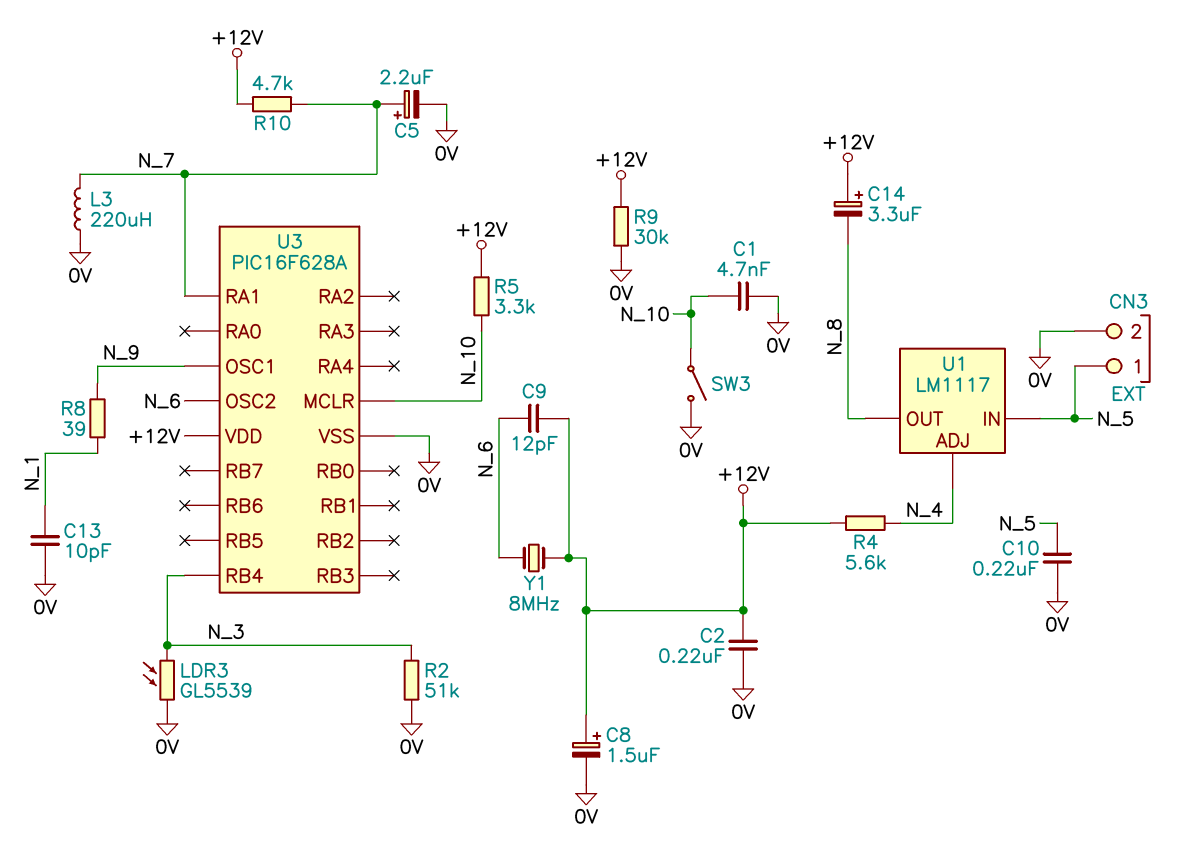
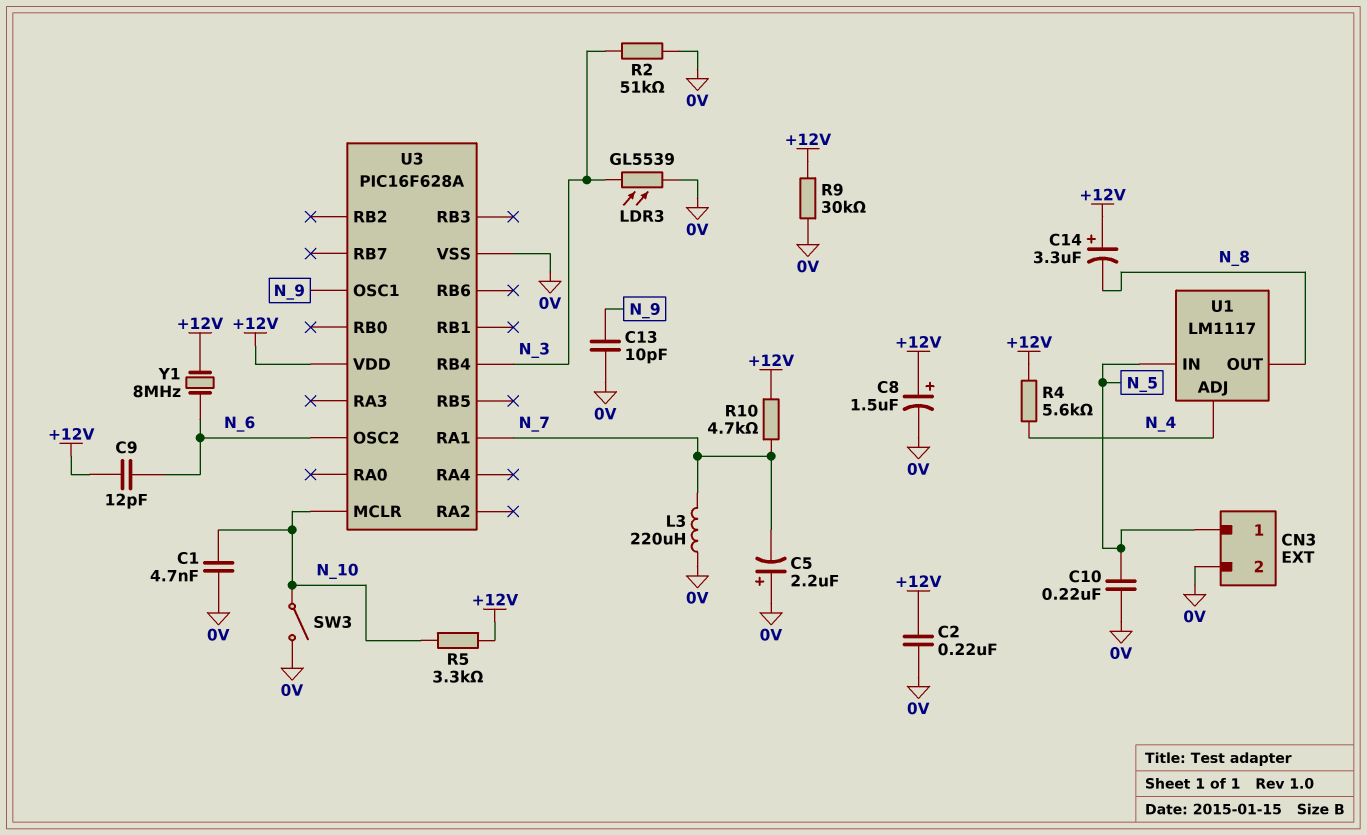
C5: 2.2uF (plus N_7, minus 0V) -> 2.2uF (plus 0V, minus N_7)
C13: 10pF (0V, N_1) -> 10pF (0V, N_9)
R8: 39 (N_1, N_9) -> none

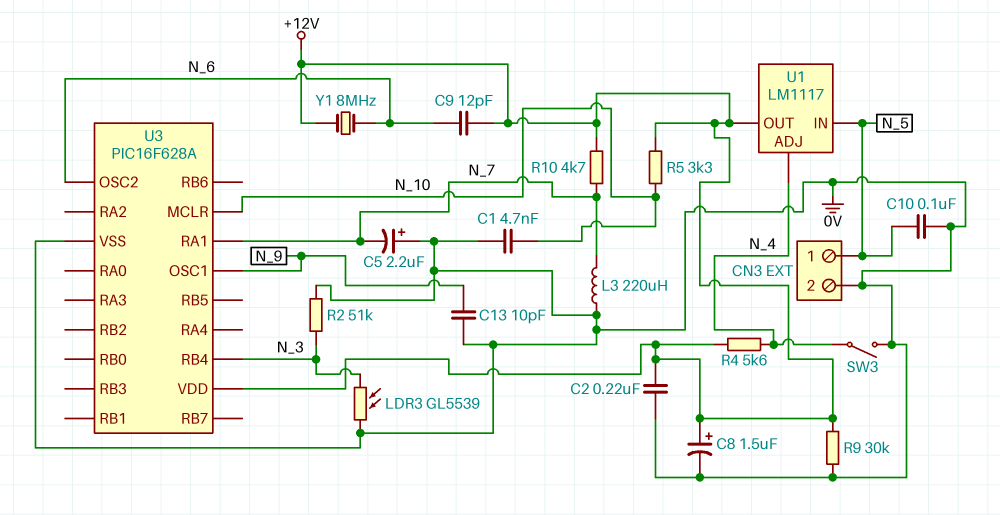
C10: 220nF (0V, N_5) -> 100nF (0V, N_5)
C14: 3.3uF (plus +12V, minus N_8) -> none
SW3: switch (0V, N_10) -> switch (0V, N_4)
U1 pin OUT: N_8 -> +12V

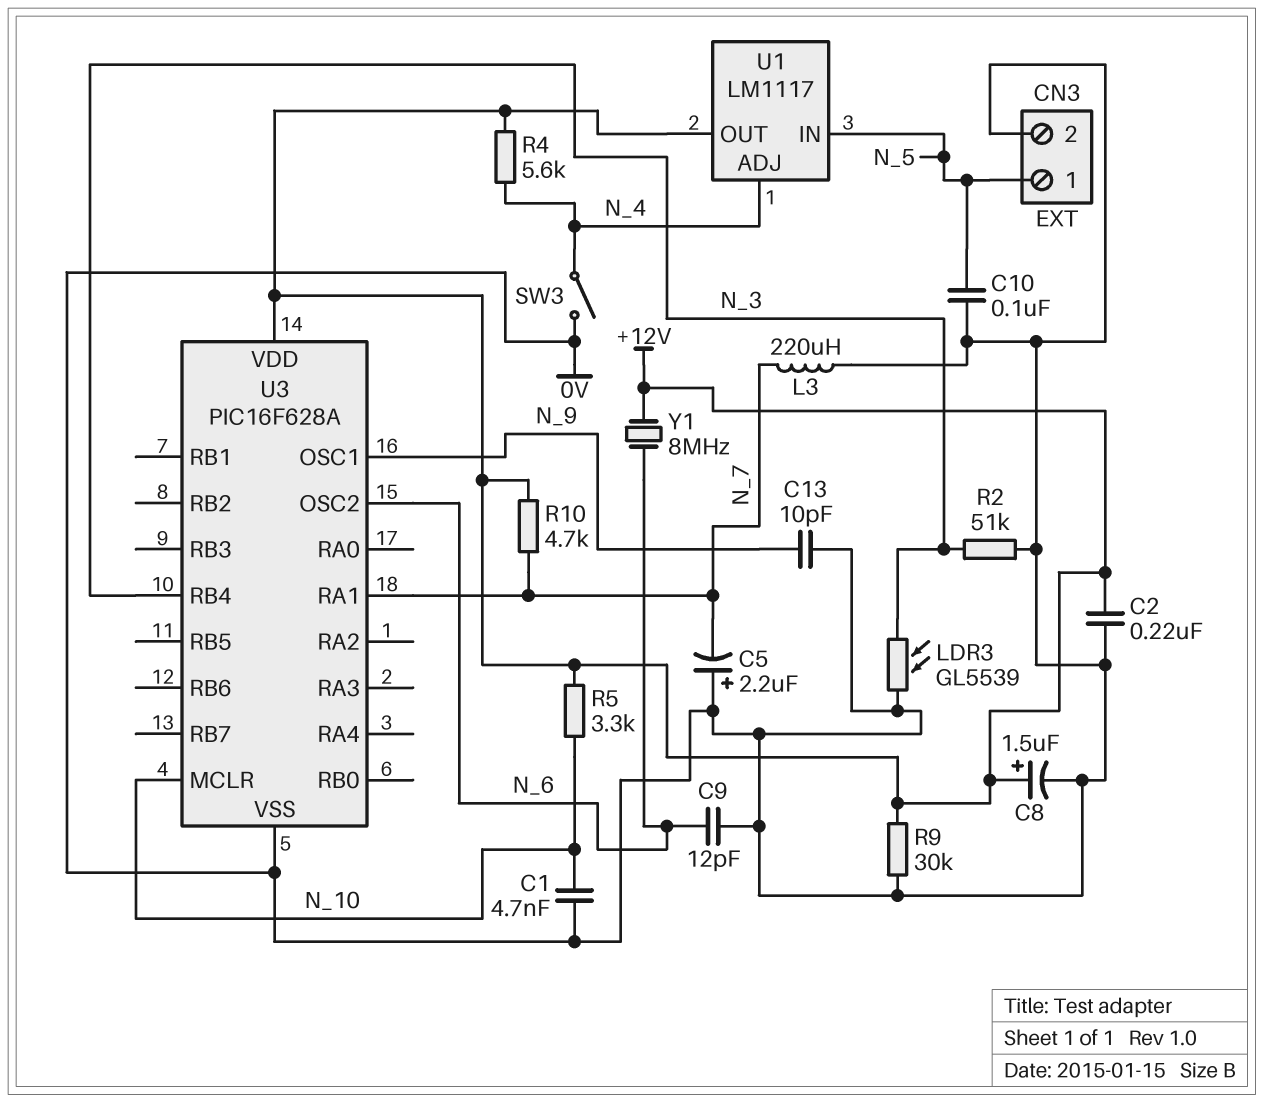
C9: 12pF (+12V, N_6) -> 12pF (0V, N_6)

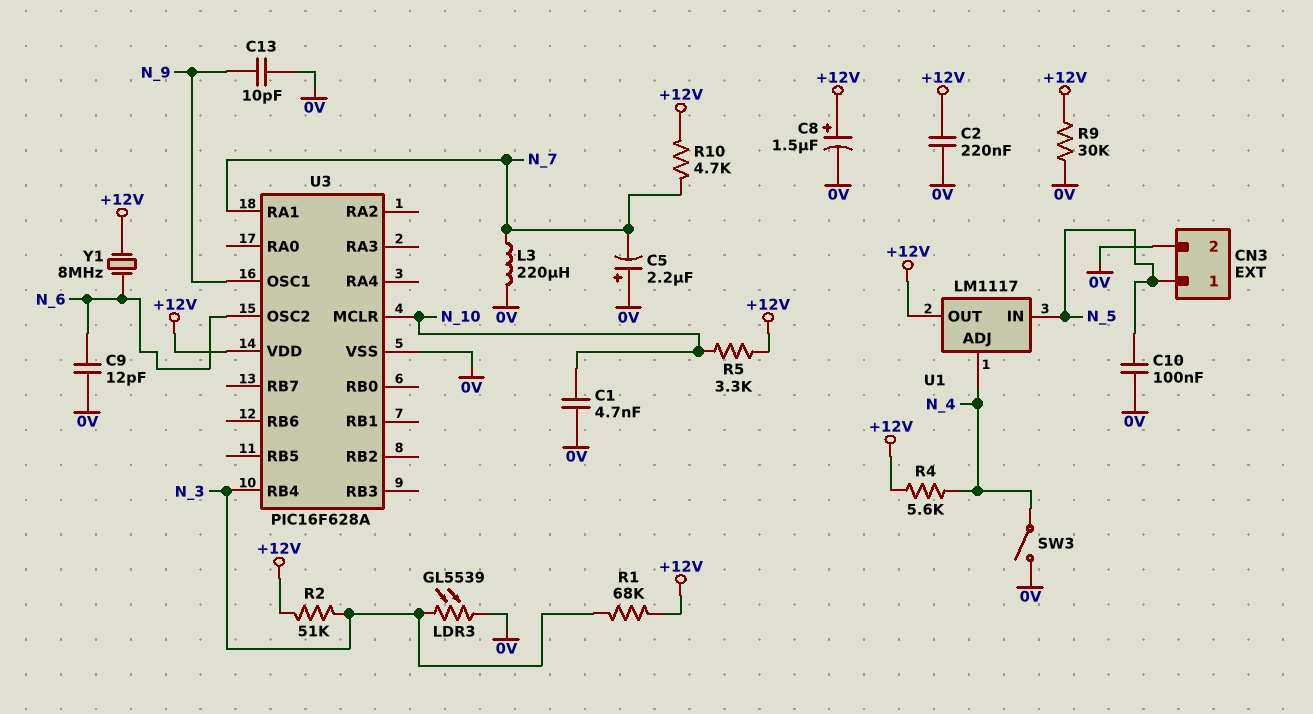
R1: none -> 68k (+12V, N_3)
R2: 51k (0V, N_3) -> 51k (+12V, N_3)

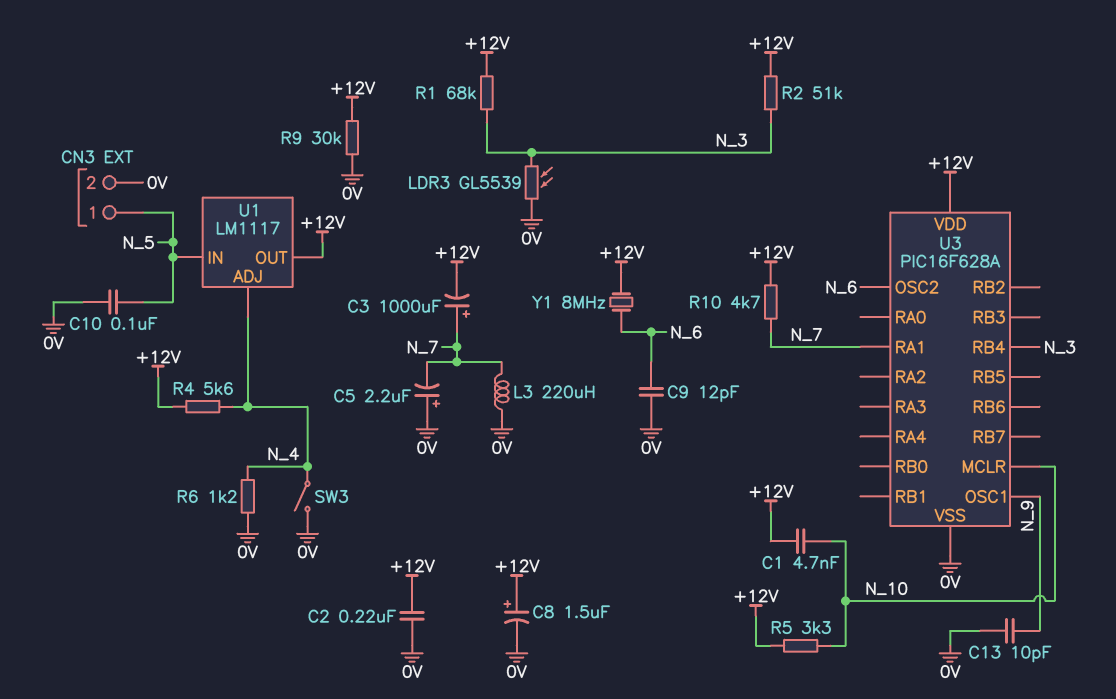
C1: 4.7nF (0V, N_10) -> 4.7nF (+12V, N_10)
C3: none -> 1000uF (plus N_7, minus +12V)
R6: none -> 1.2k (0V, N_4)

